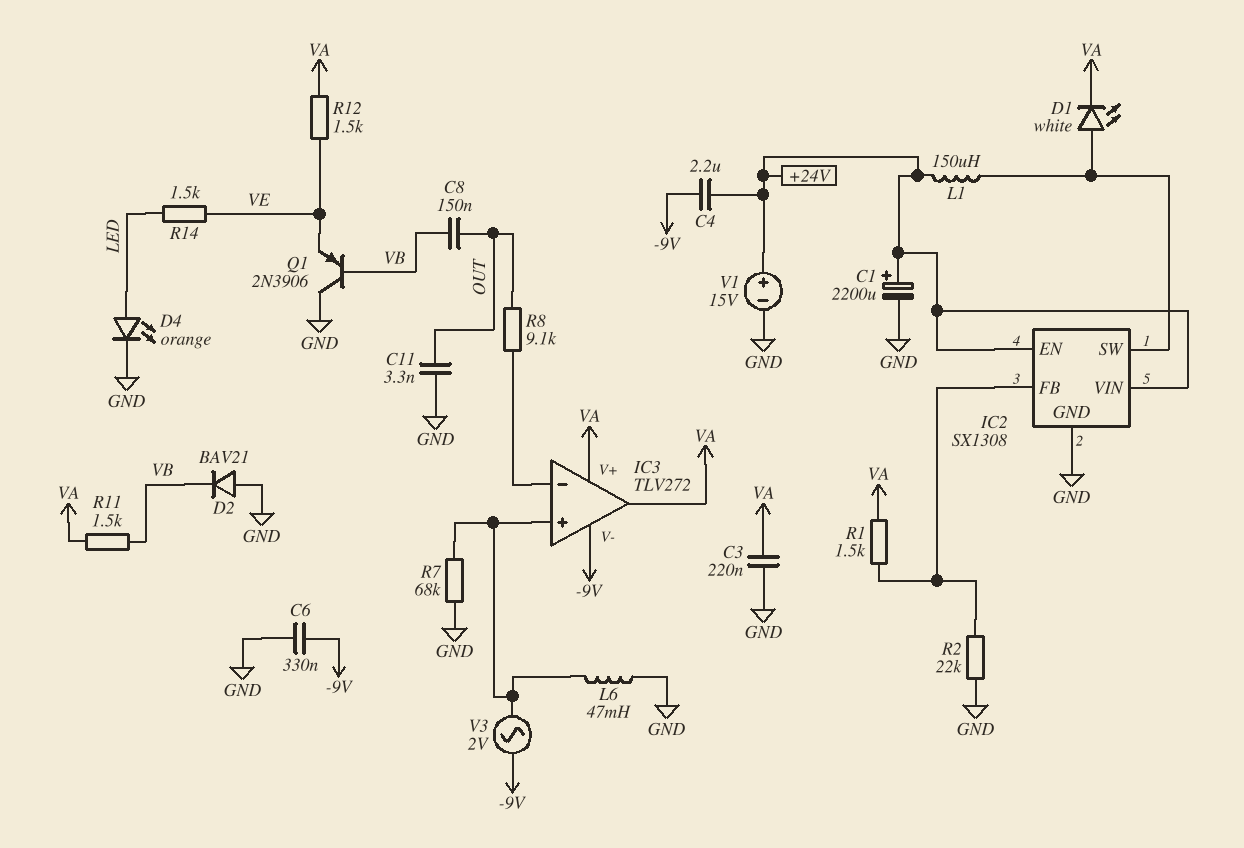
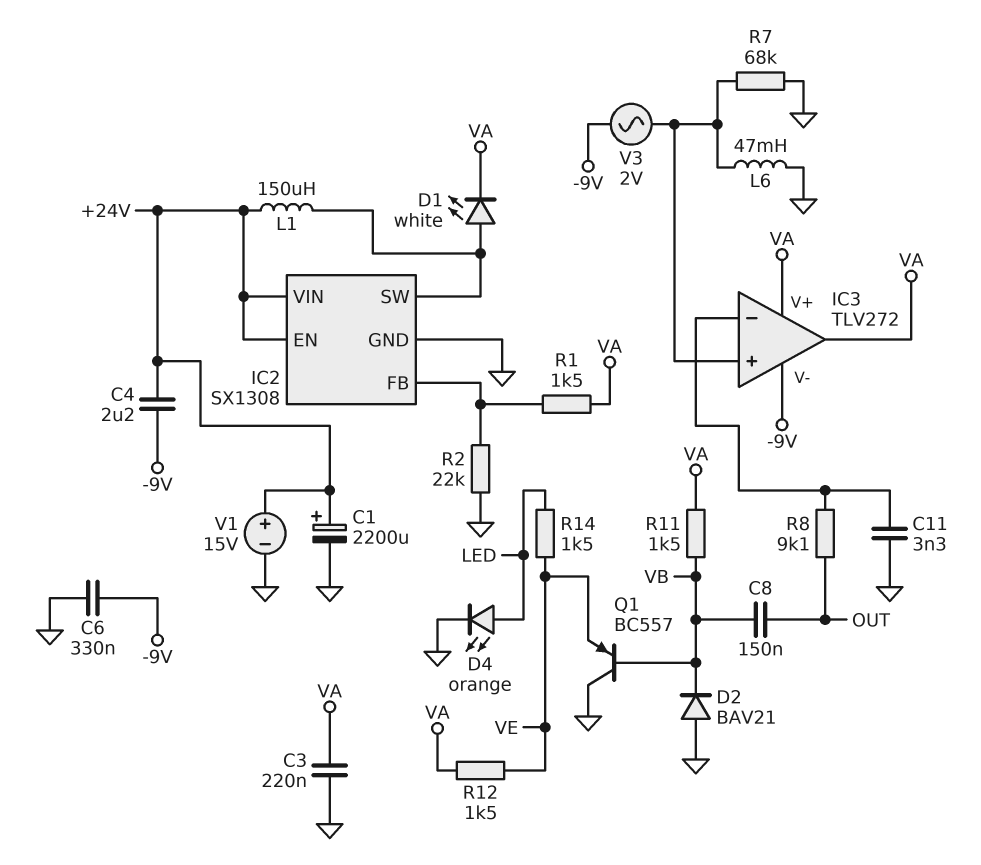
C11: 3.3nF (GND, OUT) -> 3.3nF (GND, IC3/in-)
Q1: PNP 2N3906 (B VB, C GND, E VE) -> PNP BC557 (B VB, C GND, E VE)

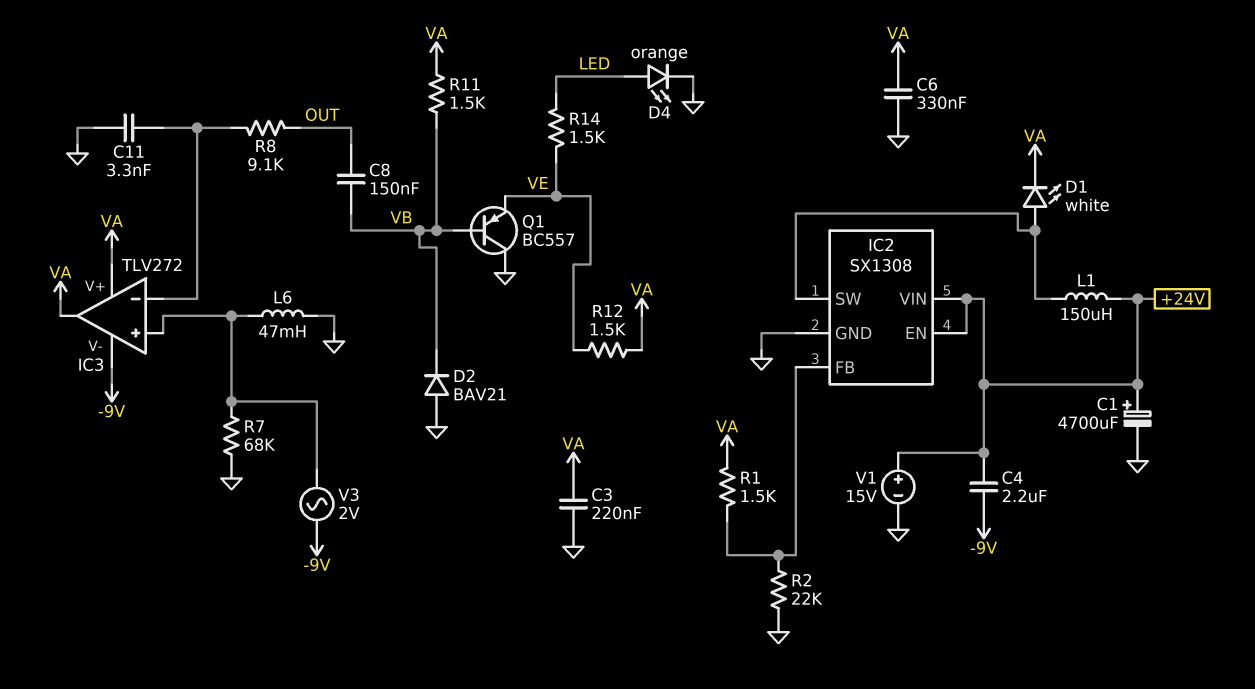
C1: 2200uF (plus +24V, minus GND) -> 4700uF (plus +24V, minus GND)
C6: 330nF (-9V, GND) -> 330nF (GND, VA)

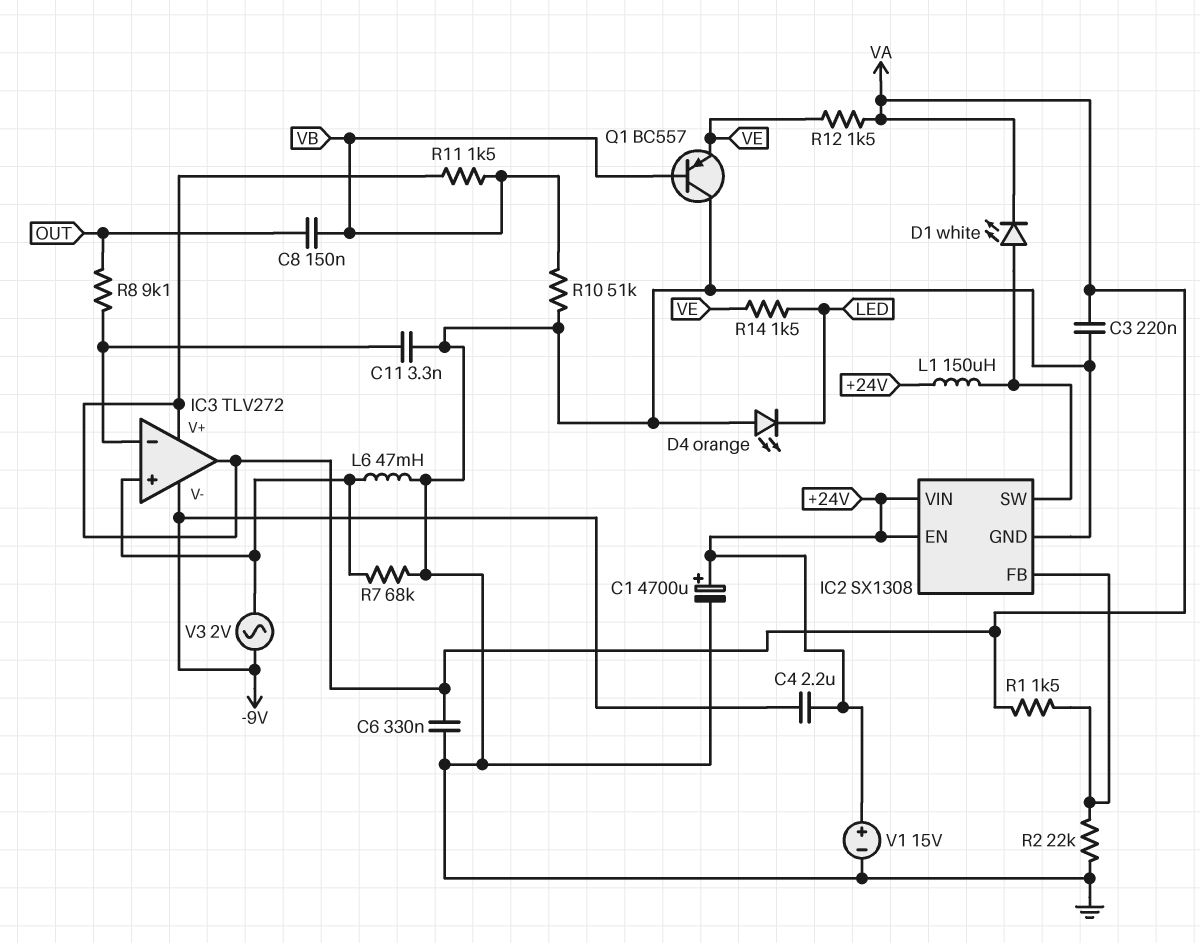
D2: diode BAV21 (A GND, K VB) -> none
D4: LED orange (A LED, K GND) -> LED orange (A GND, K LED)
R10: none -> 51k (GND, VB)

